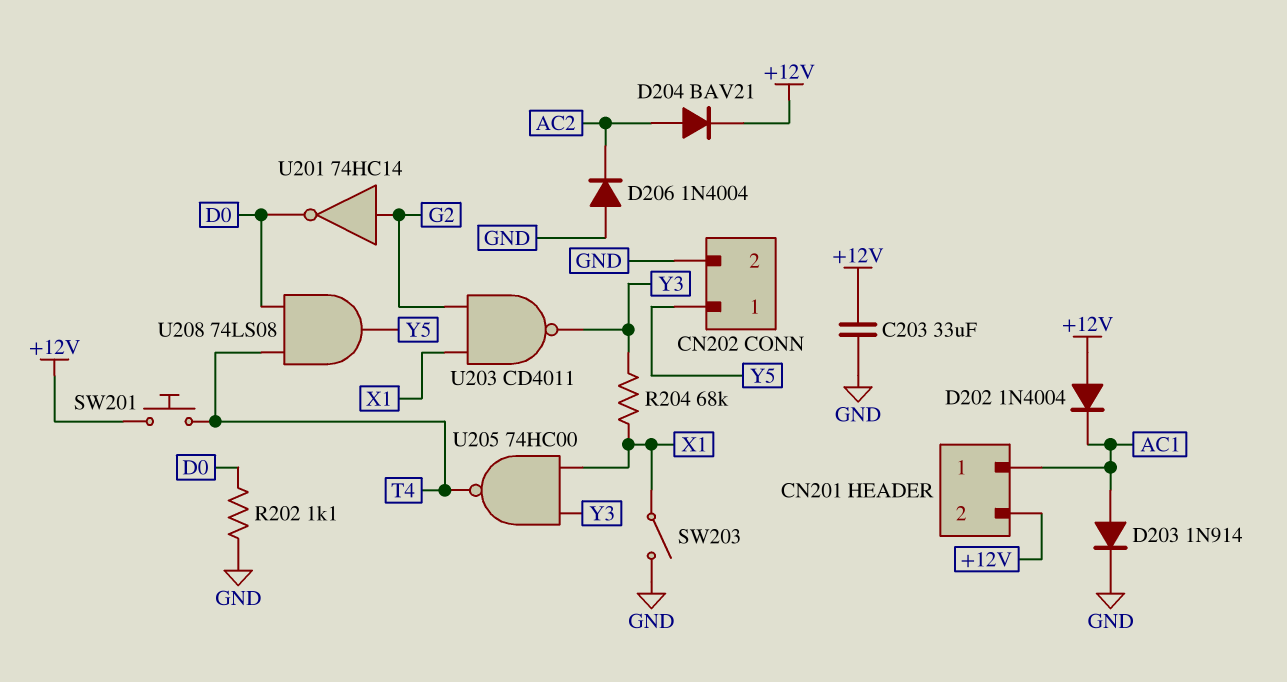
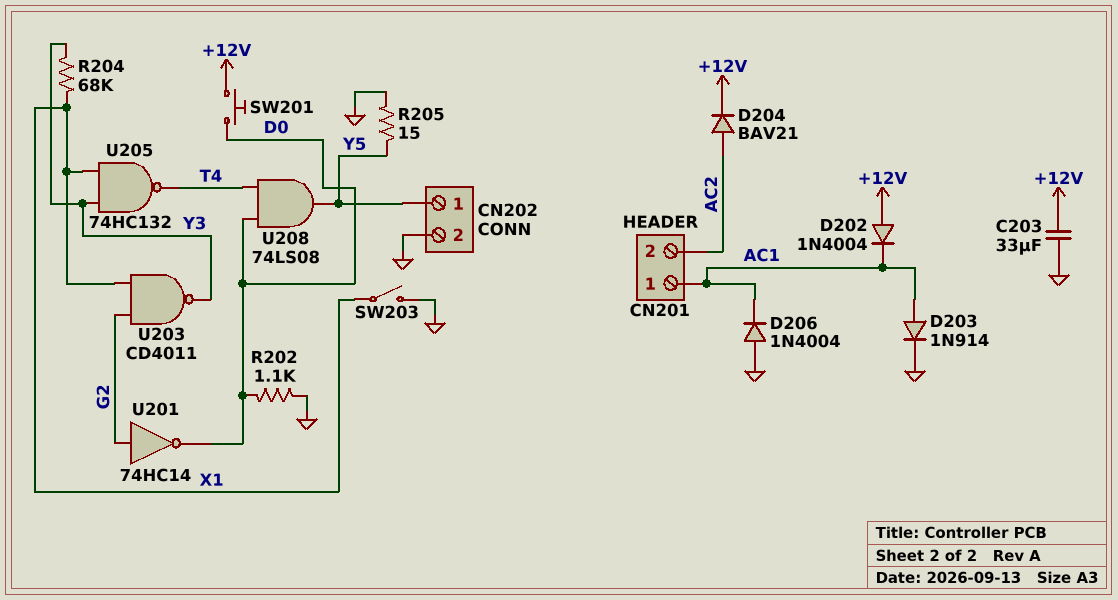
CN201 pin 2: +12V -> AC2
D206: diode 1N4004 (A GND, K AC2) -> diode 1N4004 (A GND, K AC1)
R205: none -> 15 (GND, Y5)
SW201: button (+12V, T4) -> button (+12V, D0)
U205: NAND 74HC00 (in X1, in Y3, out T4) -> NAND 74HC132 (in X1, in Y3, out T4)

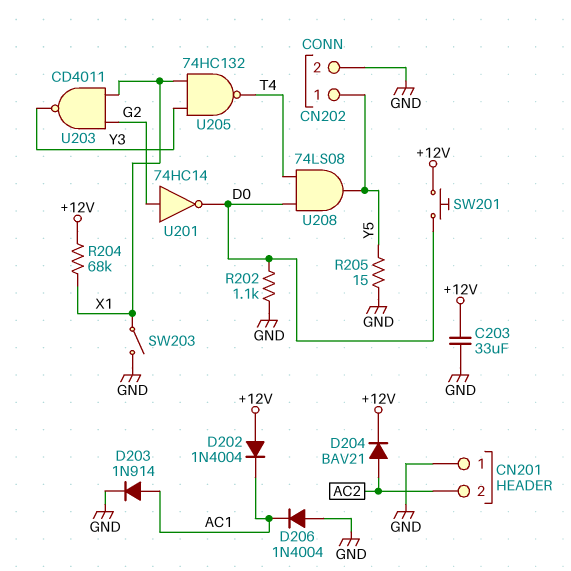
CN201 pin 1: AC1 -> GND
R204: 68k (X1, Y3) -> 68k (+12V, X1)

